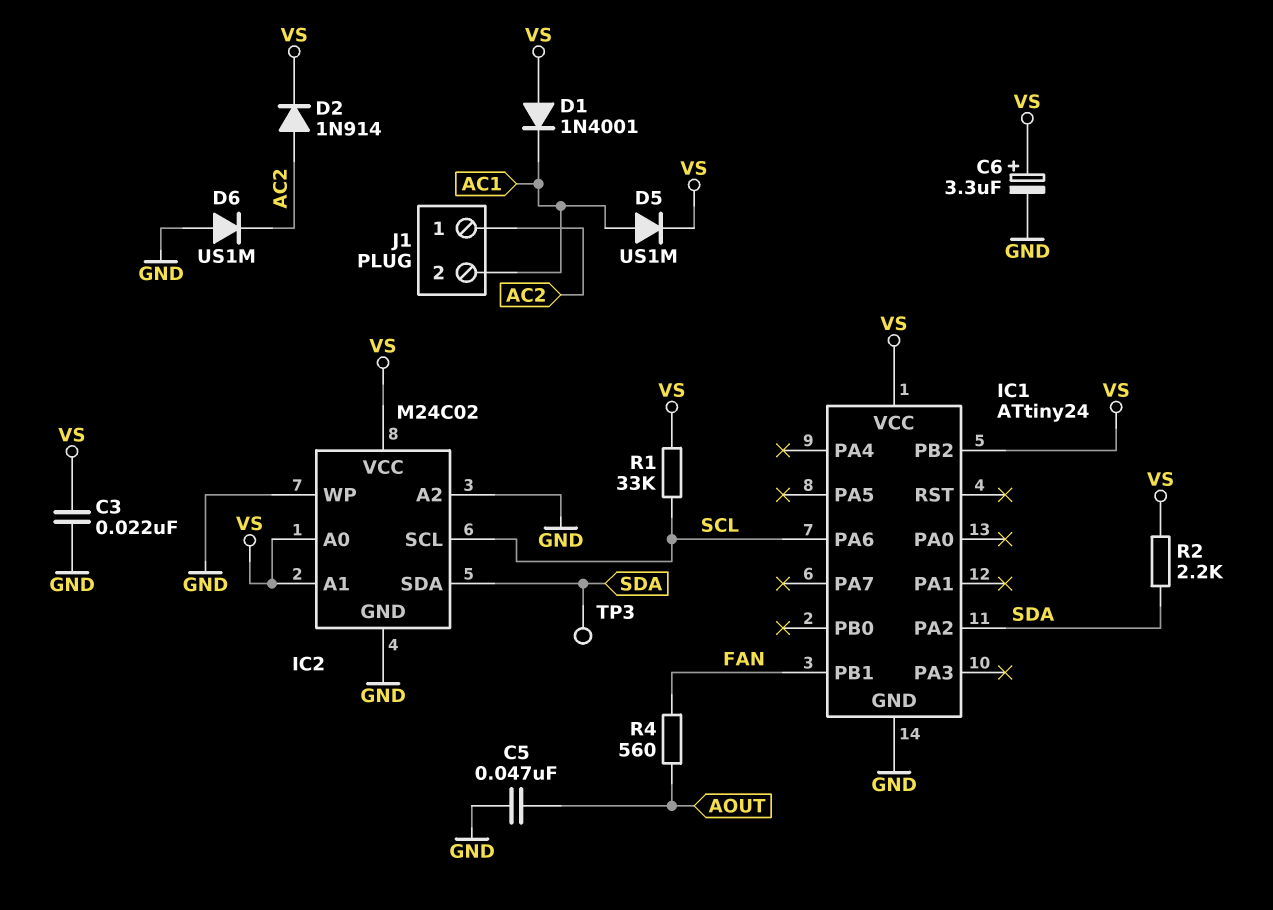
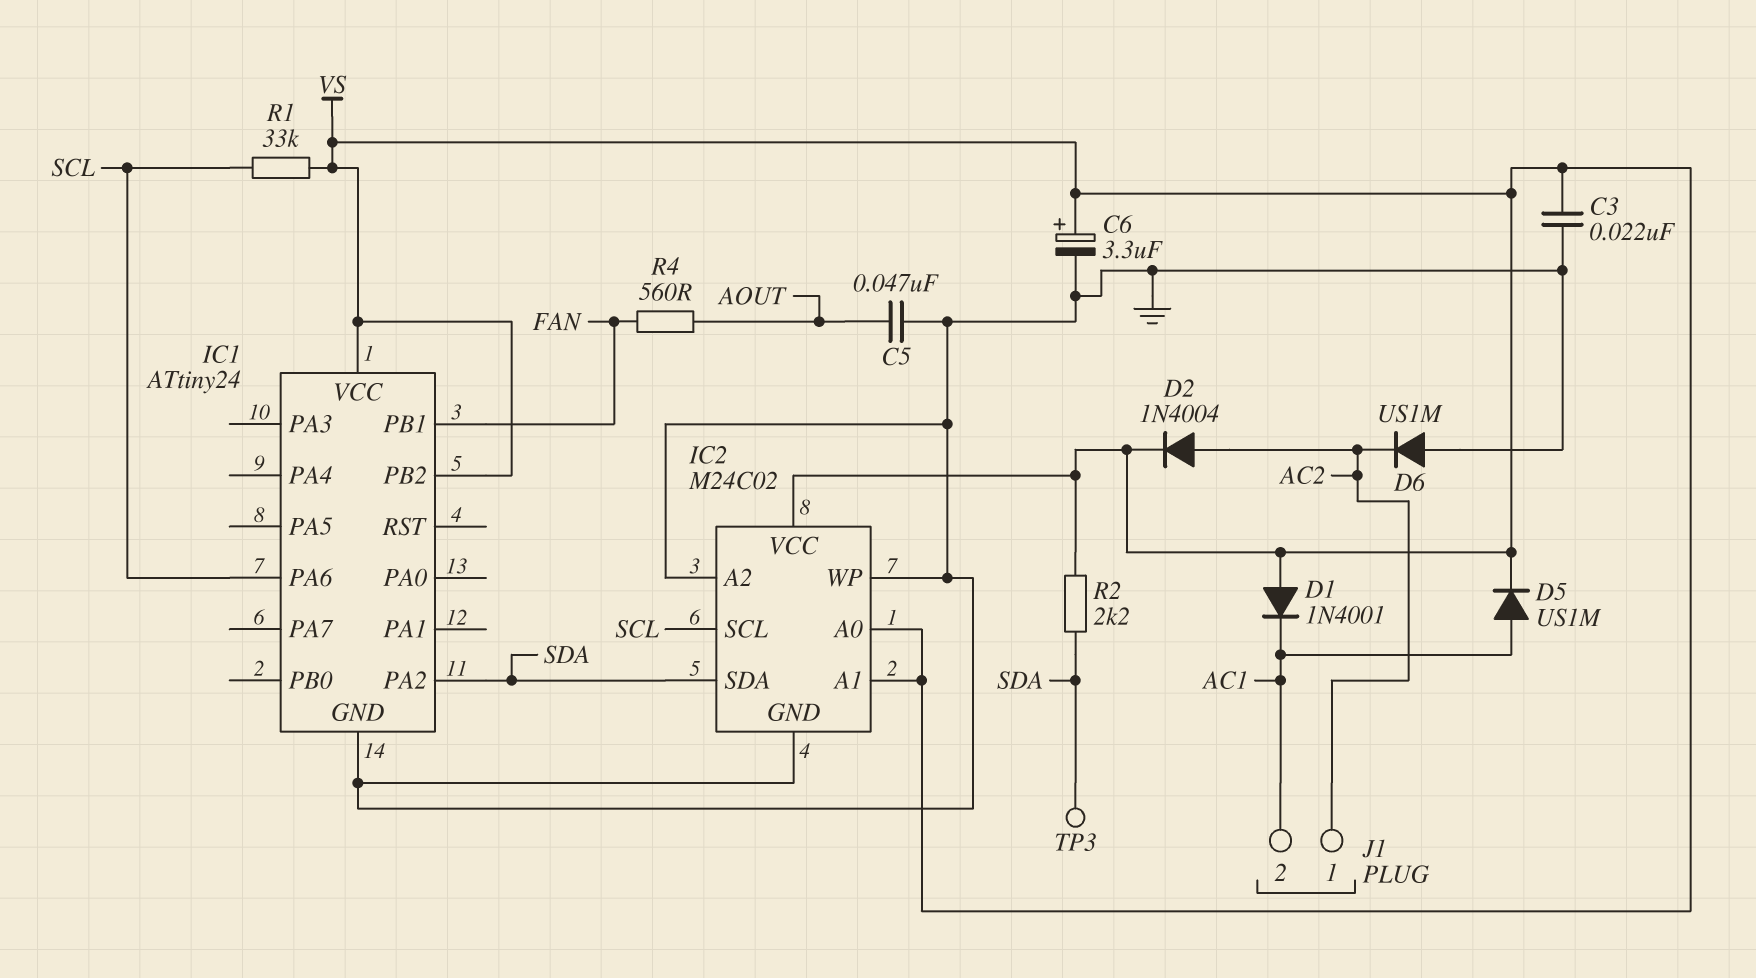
D2: diode 1N914 (A AC2, K VS) -> diode 1N4004 (A AC2, K VS)

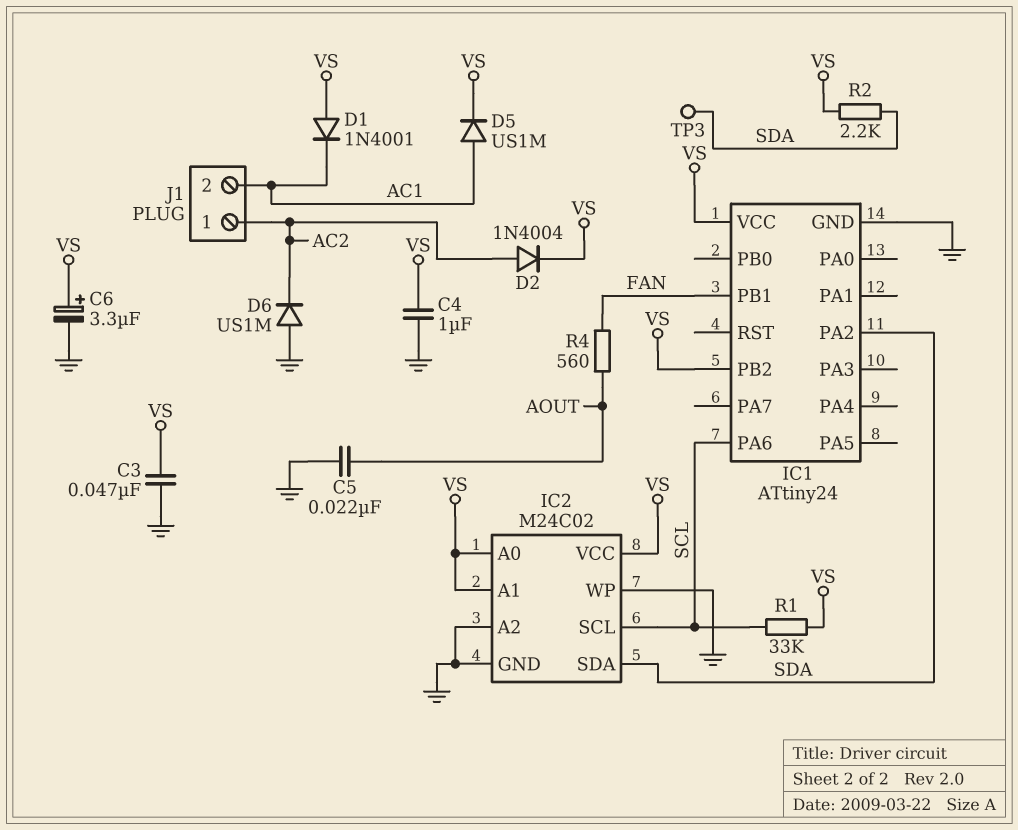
C3: 22nF (GND, VS) -> 47nF (GND, VS)
C4: none -> 1uF (GND, VS)
C5: 47nF (AOUT, GND) -> 22nF (AOUT, GND)

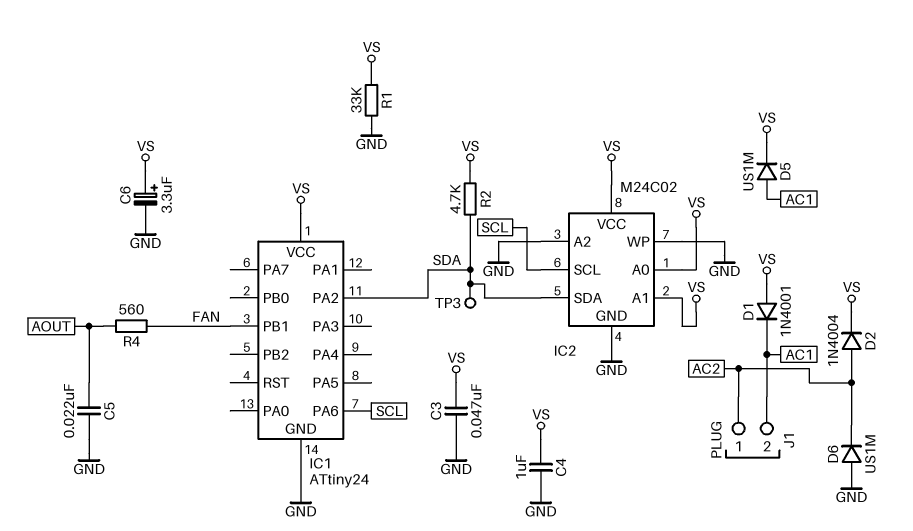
IC1 pin PB2: VS -> none
R1: 33k (SCL, VS) -> 33k (GND, VS)
R2: 2.2k (SDA, VS) -> 4.7k (SDA, VS)

